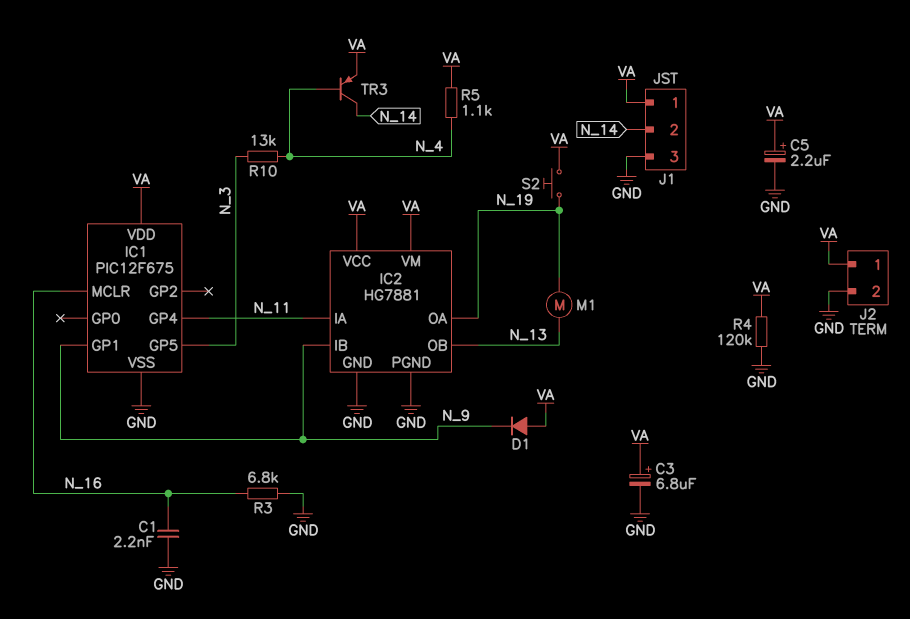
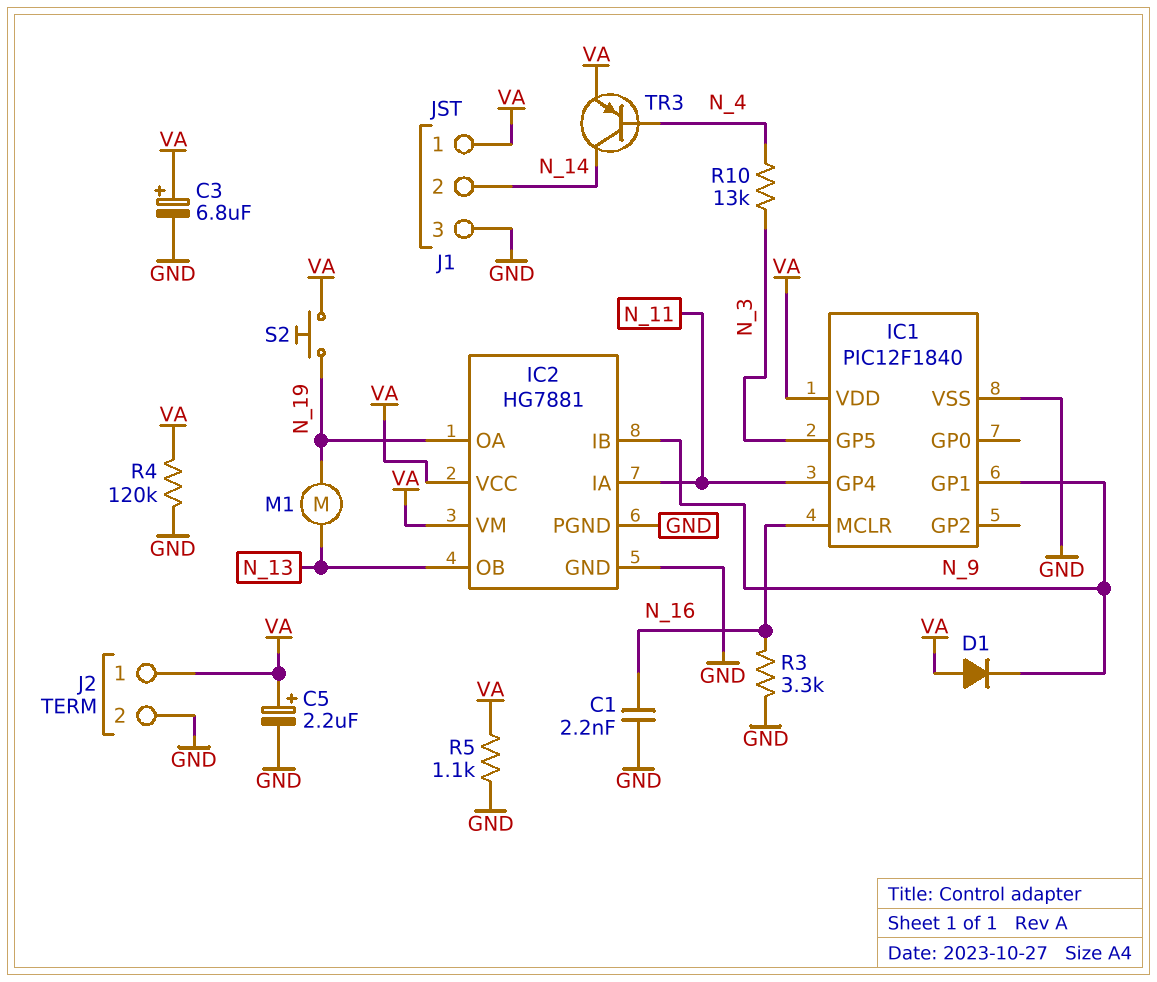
IC1: PIC12F675 -> PIC12F1840
R3: 6.8k (GND, N_16) -> 3.3k (GND, N_16)
R5: 1.1k (N_4, VA) -> 1.1k (GND, VA)

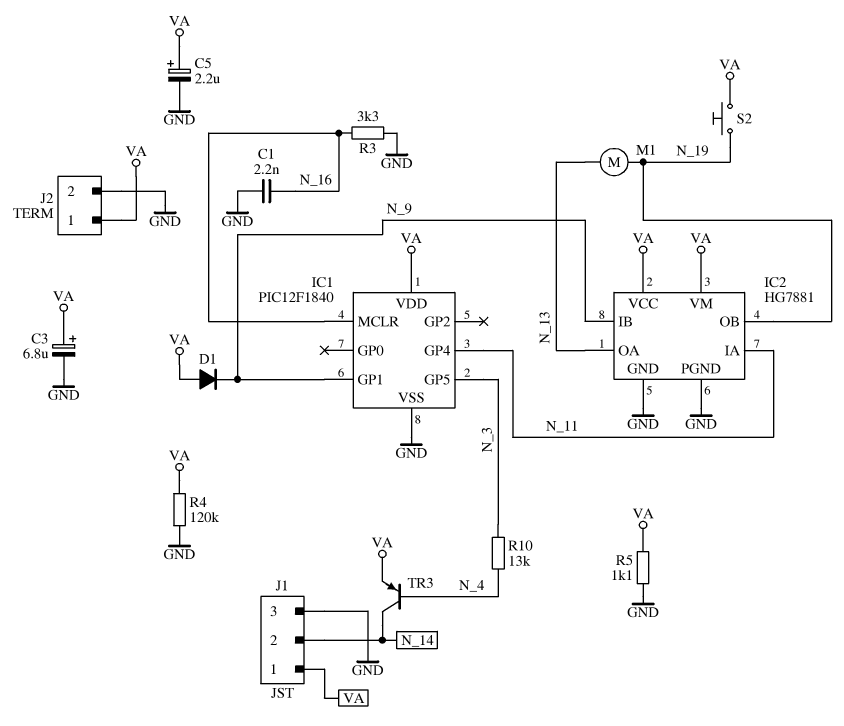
IC2 pin OA: N_19 -> N_13
IC2 pin OB: N_13 -> N_19

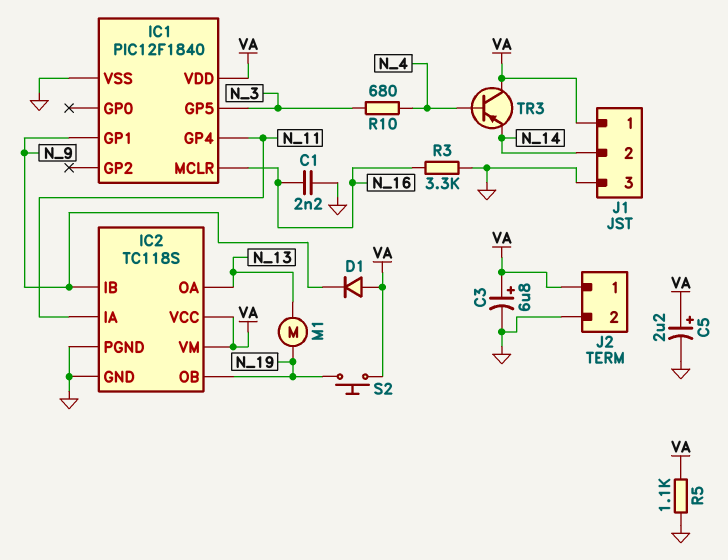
IC2: HG7881 -> TC118S
R4: 120k (GND, VA) -> none
R10: 13k (N_3, N_4) -> 680 (N_3, N_4)
TR3: PNP (B N_4, C N_14, E VA) -> PNP (B N_4, C VA, E N_14)

